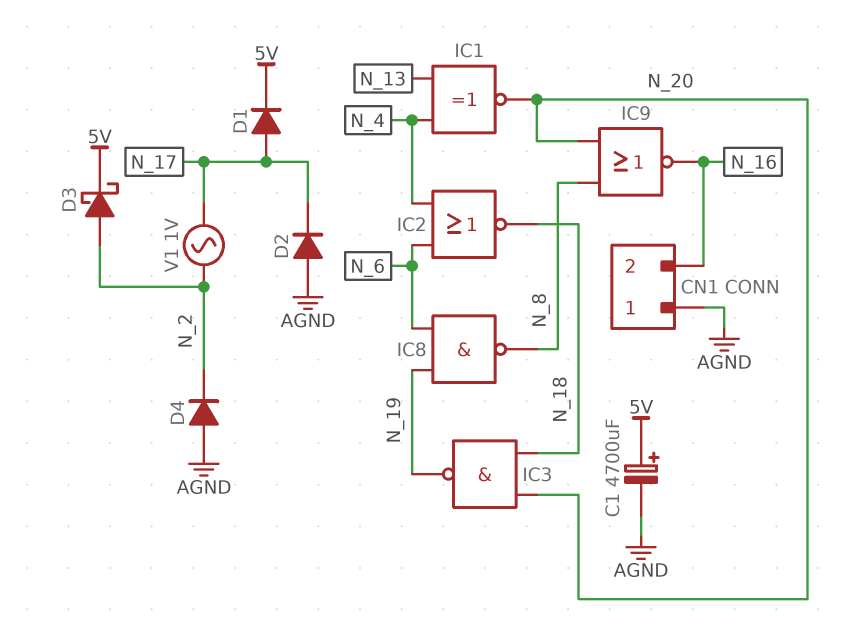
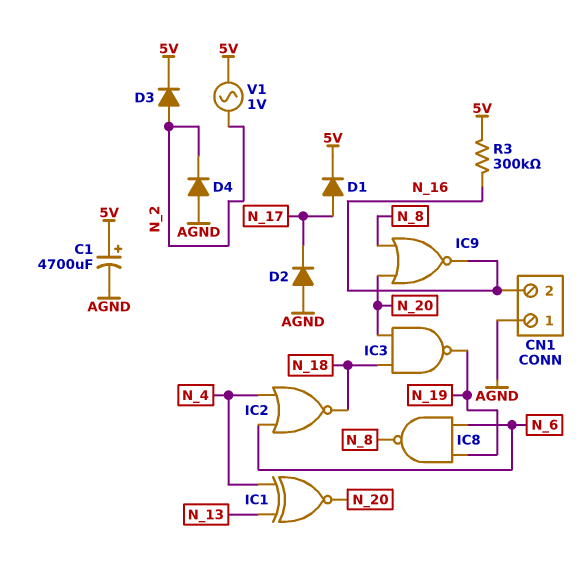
D3: schottky (A N_2, K 5V) -> diode (A N_2, K 5V)
R3: none -> 300k (5V, N_16)
V1: AC 1V (N_2, N_17) -> AC 1V (5V, N_2)

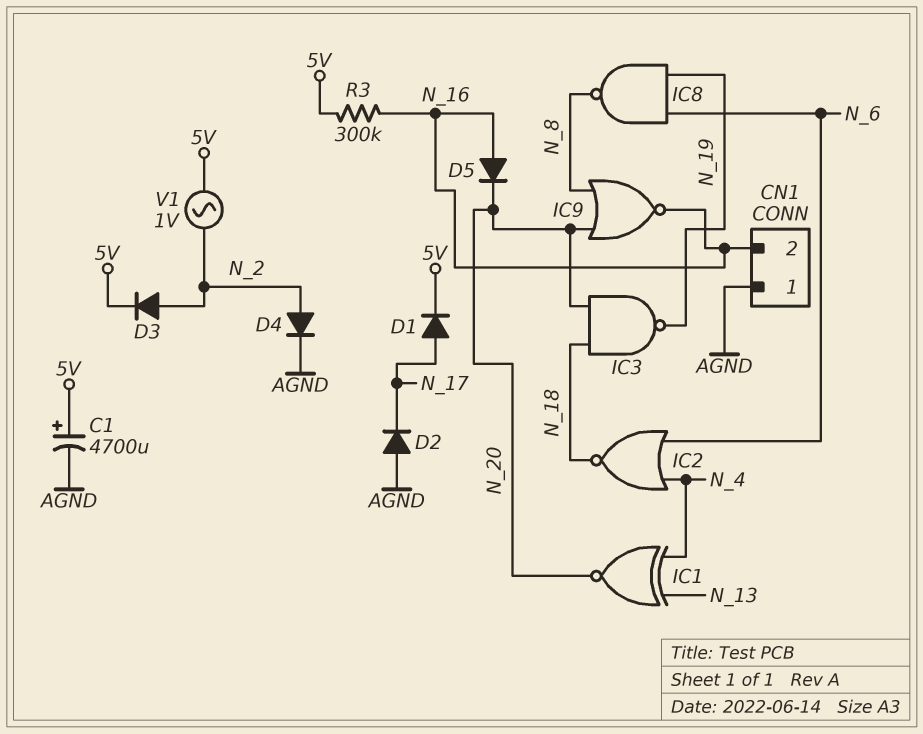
D4: diode (A AGND, K N_2) -> diode (A N_2, K AGND)
D5: none -> diode (A N_16, K N_20)

